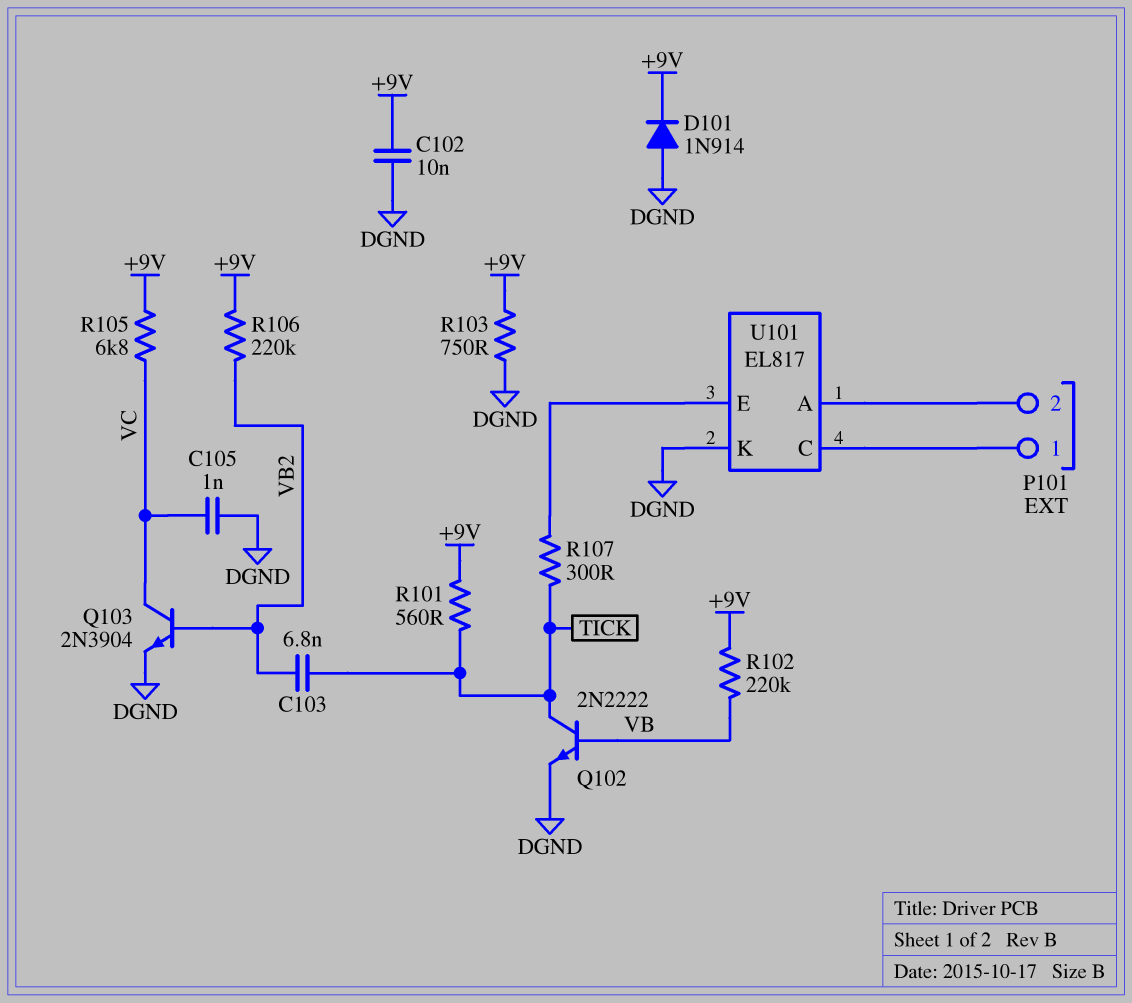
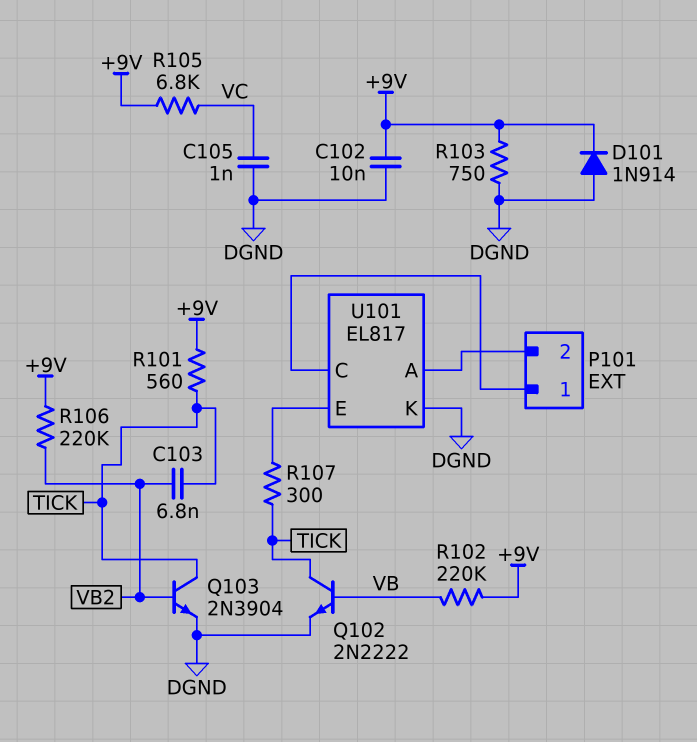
Q103: NPN 2N3904 (B VB2, C VC, E DGND) -> NPN 2N3904 (B VB2, C TICK, E DGND)

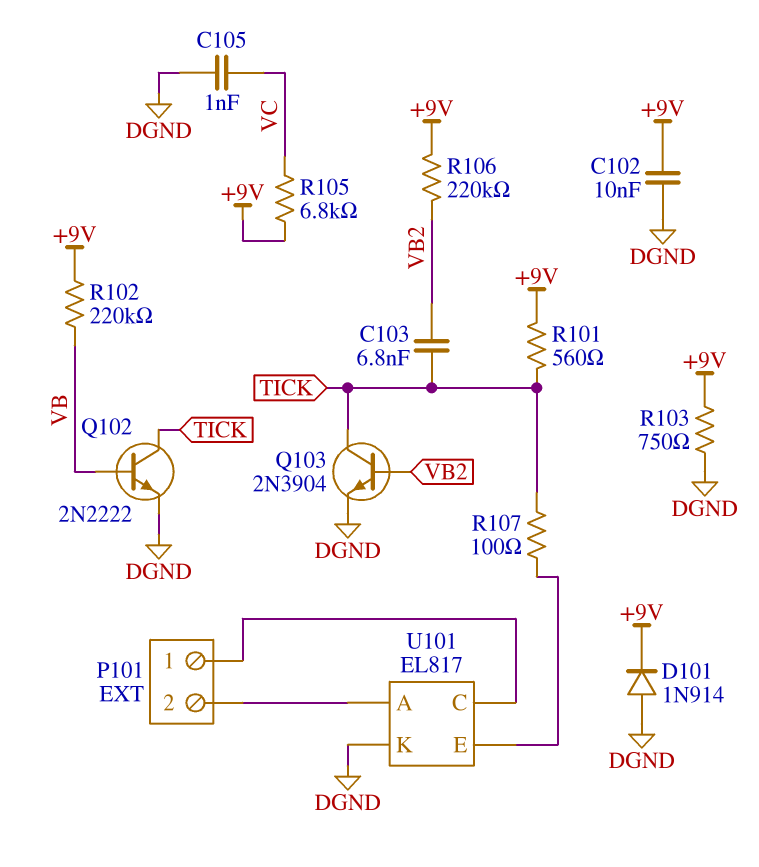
R107: 300 (TICK, U101/E) -> 100 (TICK, U101/E)

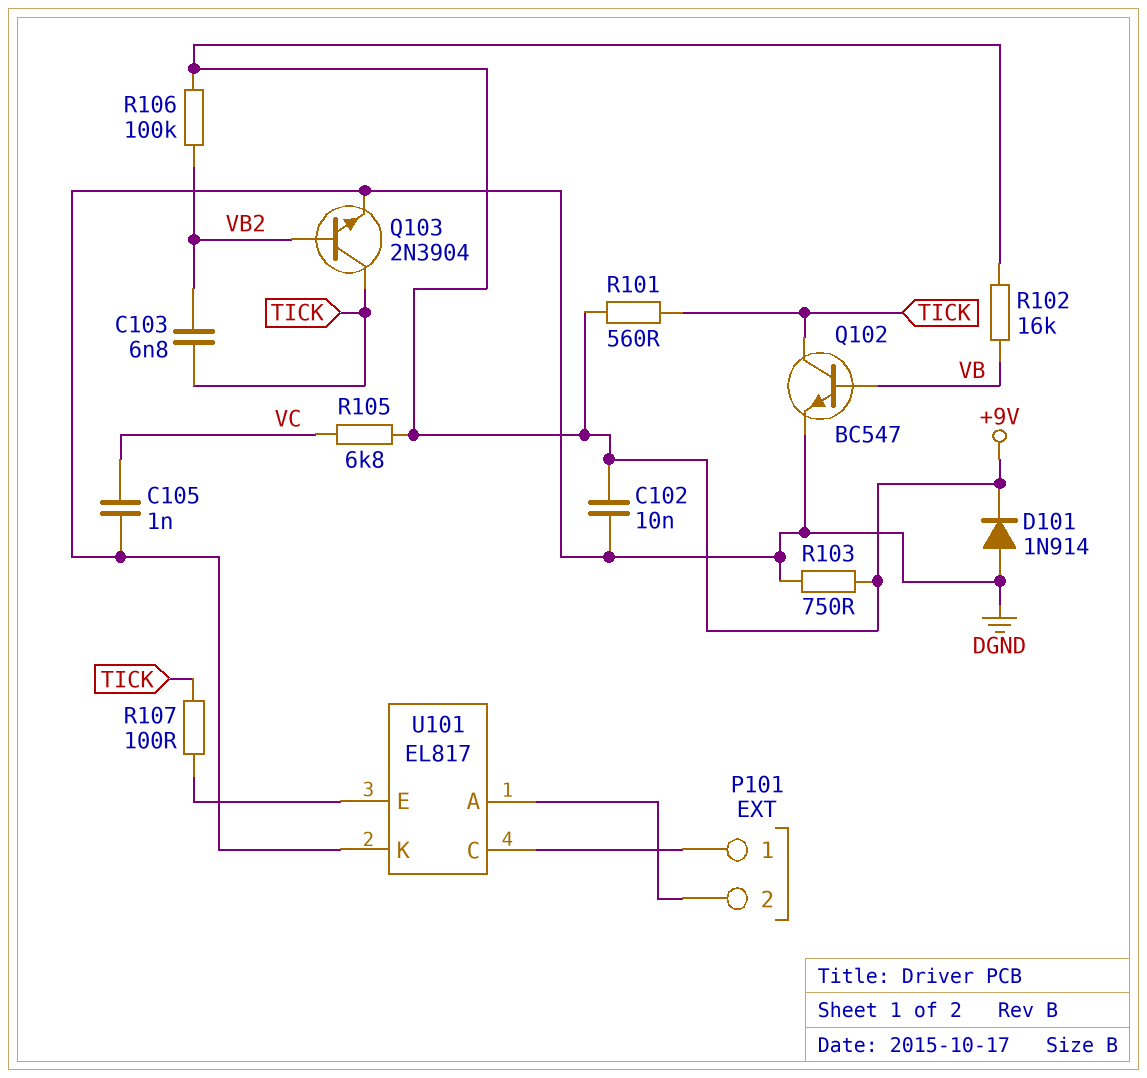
Q102: NPN 2N2222 (B VB, C TICK, E DGND) -> NPN BC547 (B VB, C TICK, E DGND)
R102: 220k (+9V, VB) -> 16k (+9V, VB)
R106: 220k (+9V, VB2) -> 100k (+9V, VB2)

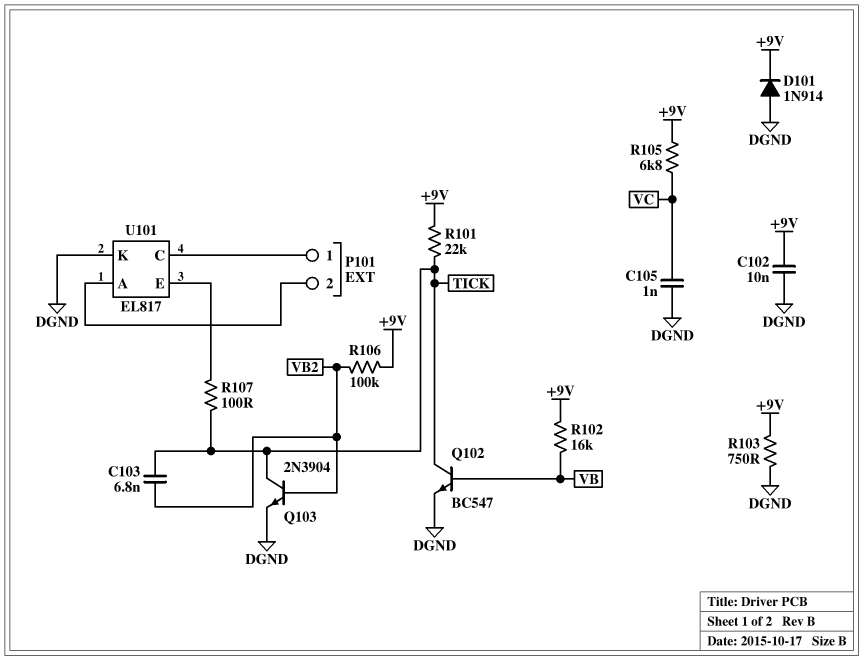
R101: 560 (+9V, TICK) -> 22k (+9V, TICK)

